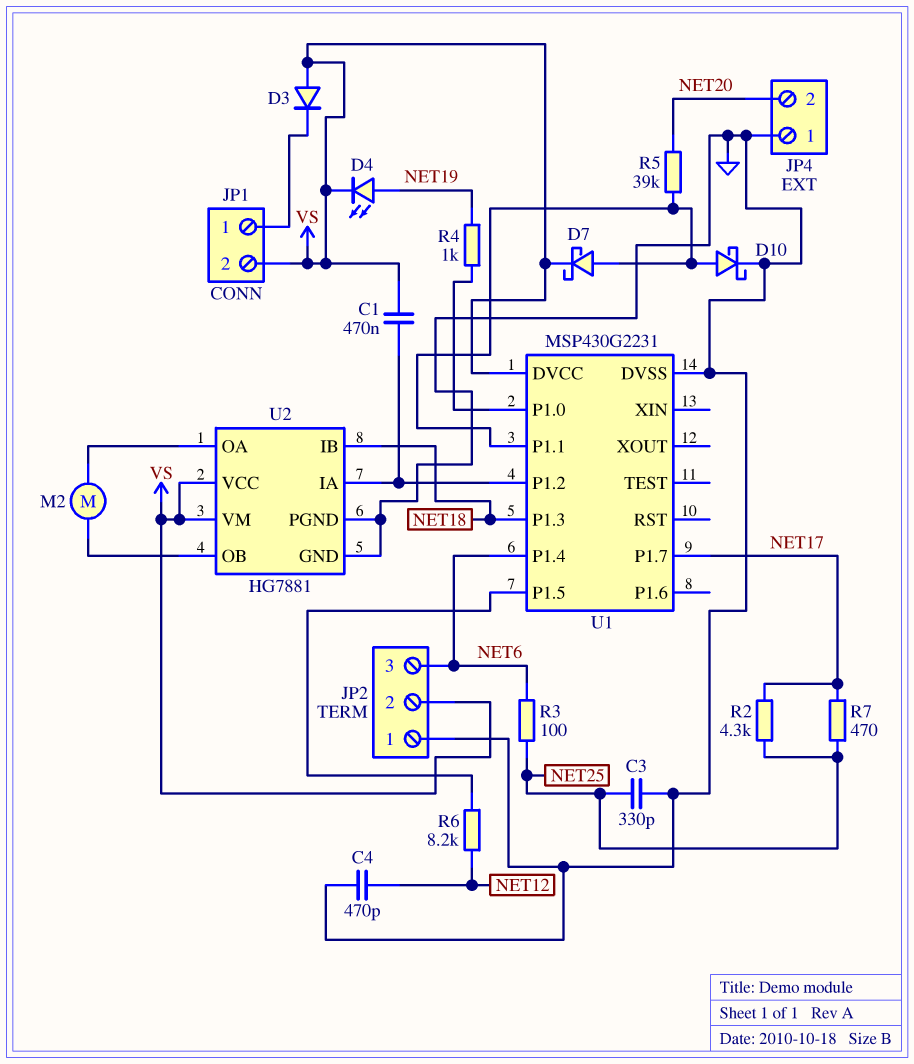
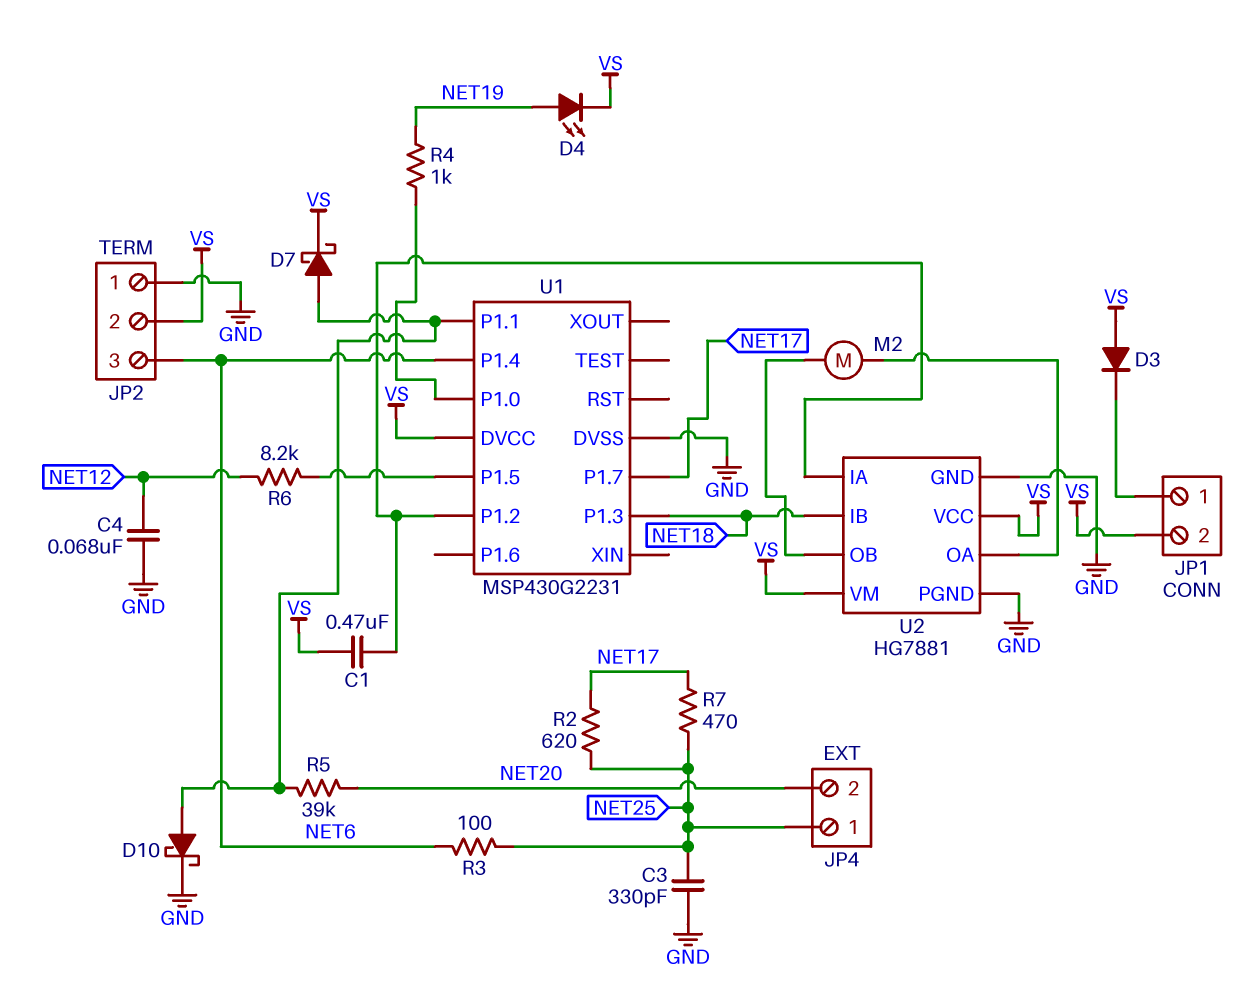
C4: 470pF (GND, NET12) -> 68nF (GND, NET12)
JP4 pin 1: GND -> NET25
R2: 4.3k (NET17, NET25) -> 620 (NET17, NET25)

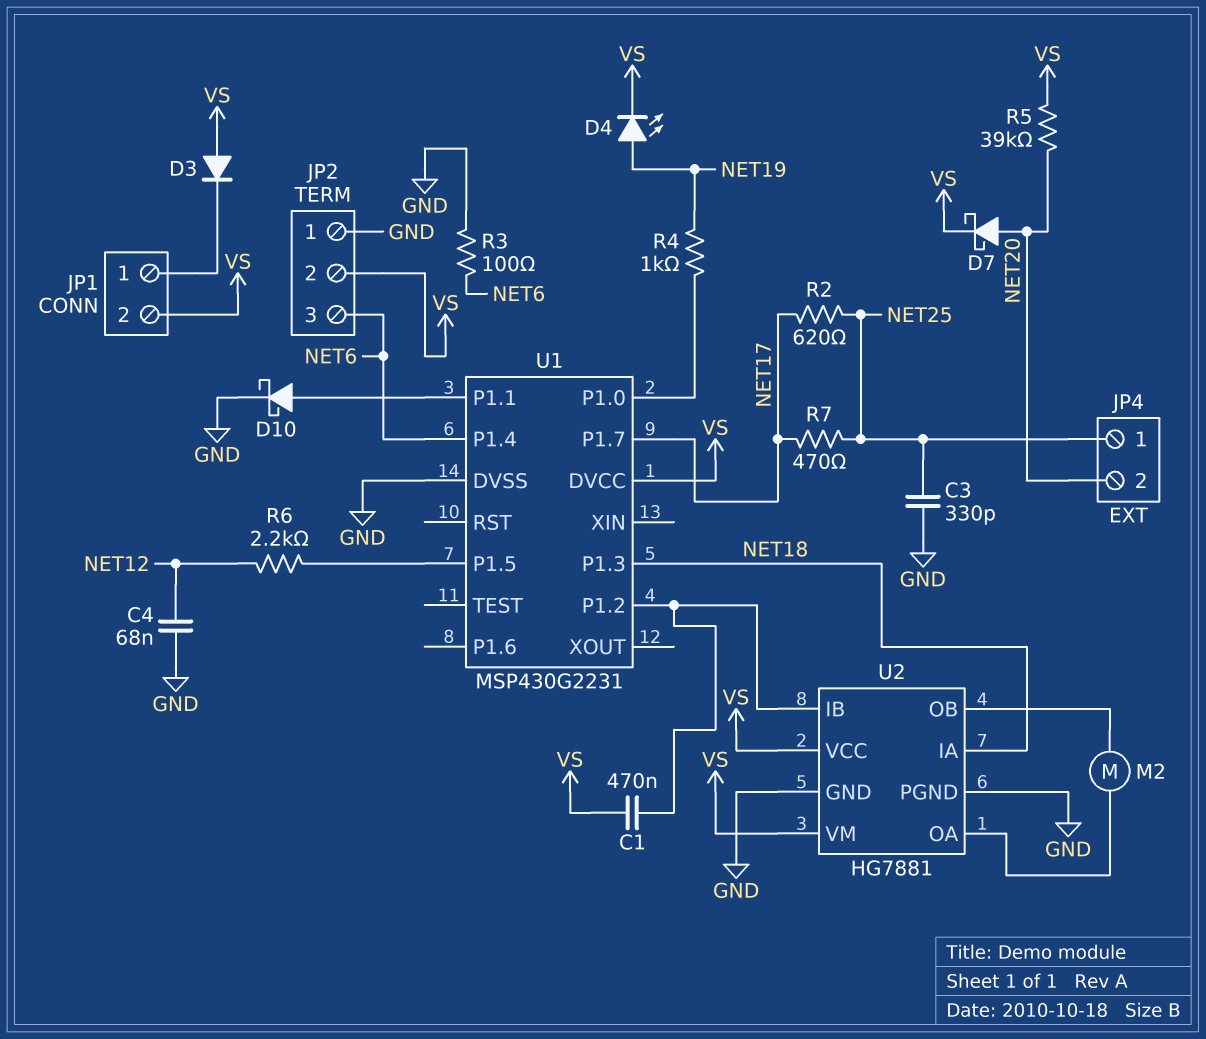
D7: schottky (A U1/P1.1, K VS) -> schottky (A NET20, K VS)
R3: 100 (NET6, NET25) -> 100 (GND, NET6)
R5: 39k (NET20, U1/P1.1) -> 39k (NET20, VS)
R6: 8.2k (NET12, U1/P1.5) -> 2.2k (NET12, U1/P1.5)
U2 pin IA: U1/P1.2 -> NET18
U2 pin IB: NET18 -> U1/P1.2

